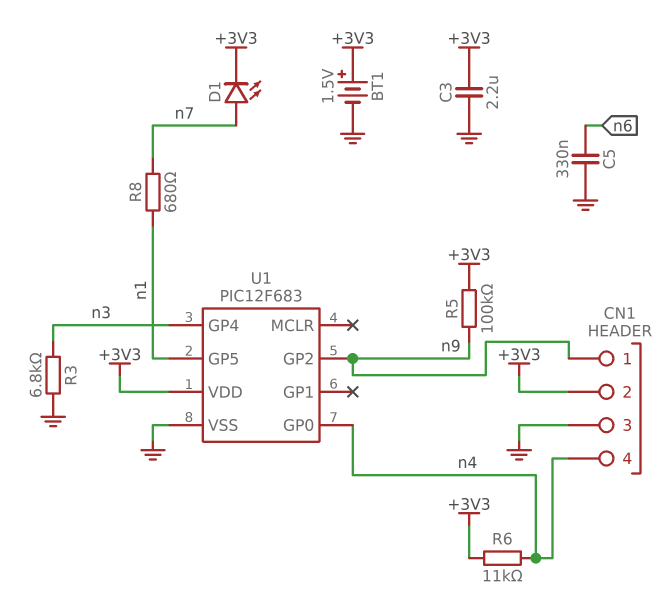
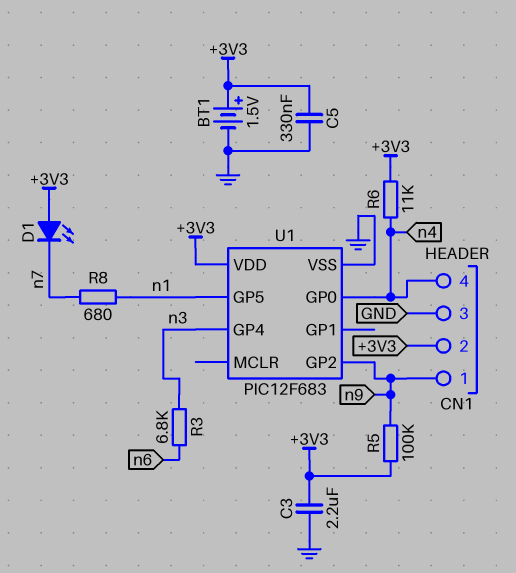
C5: 330nF (GND, n6) -> 330nF (+3V3, GND)
D1: LED (A n7, K +3V3) -> LED (A +3V3, K n7)
R3: 6.8k (GND, n3) -> 6.8k (n3, n6)

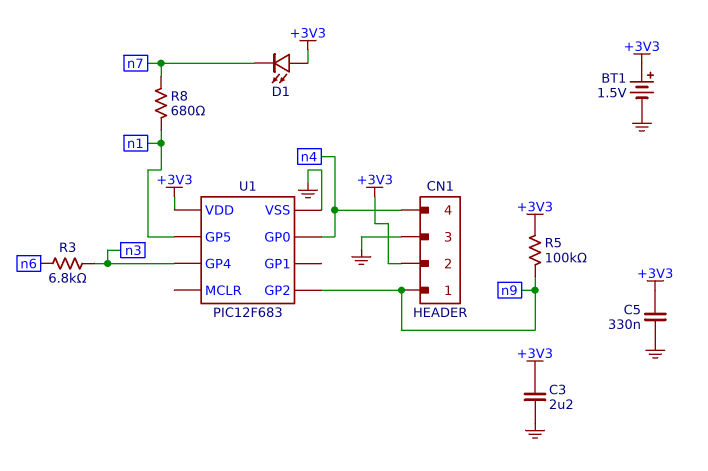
R6: 11k (+3V3, n4) -> none

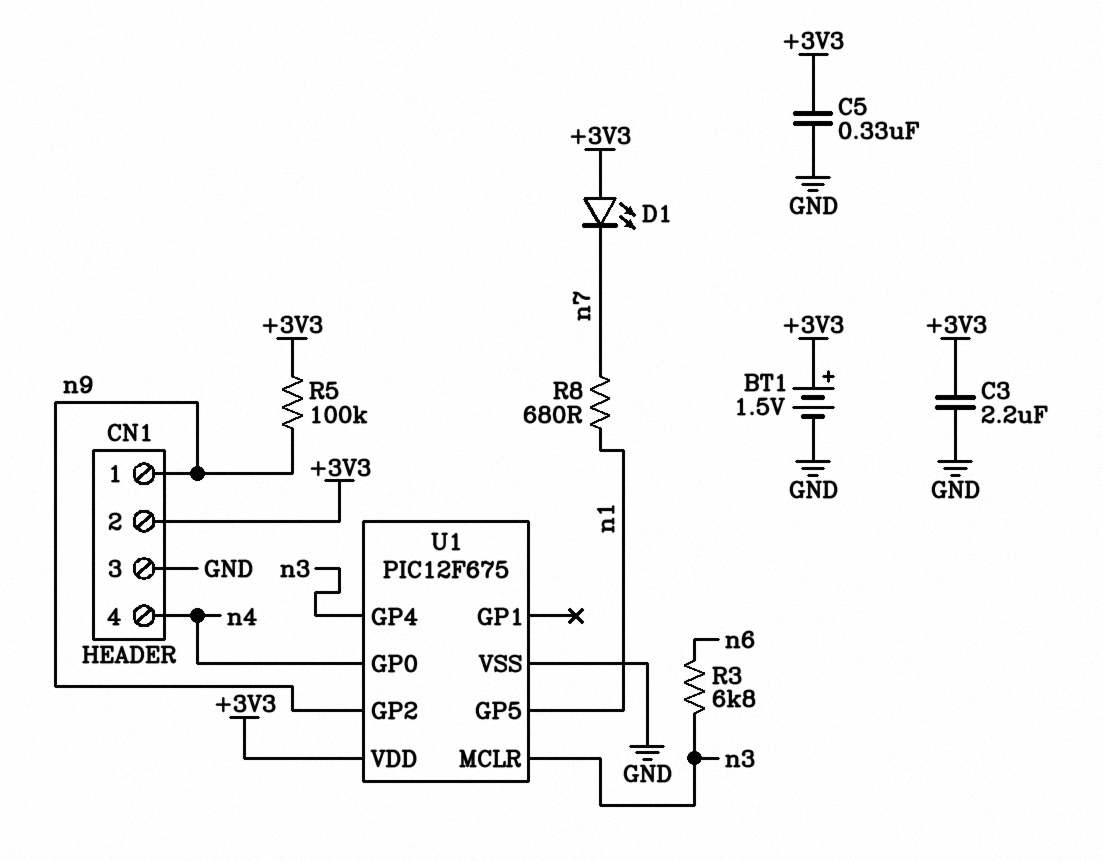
U1: PIC12F683 -> PIC12F675
U1 pin MCLR: none -> n3

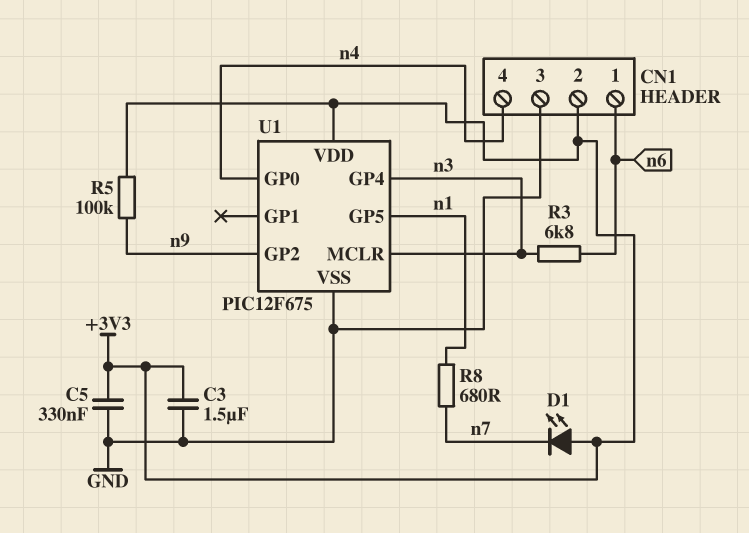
BT1: 1.5V (plus +3V3, minus GND) -> none
C3: 2.2uF (+3V3, GND) -> 1.5uF (+3V3, GND)
CN1 pin 1: n9 -> n6

